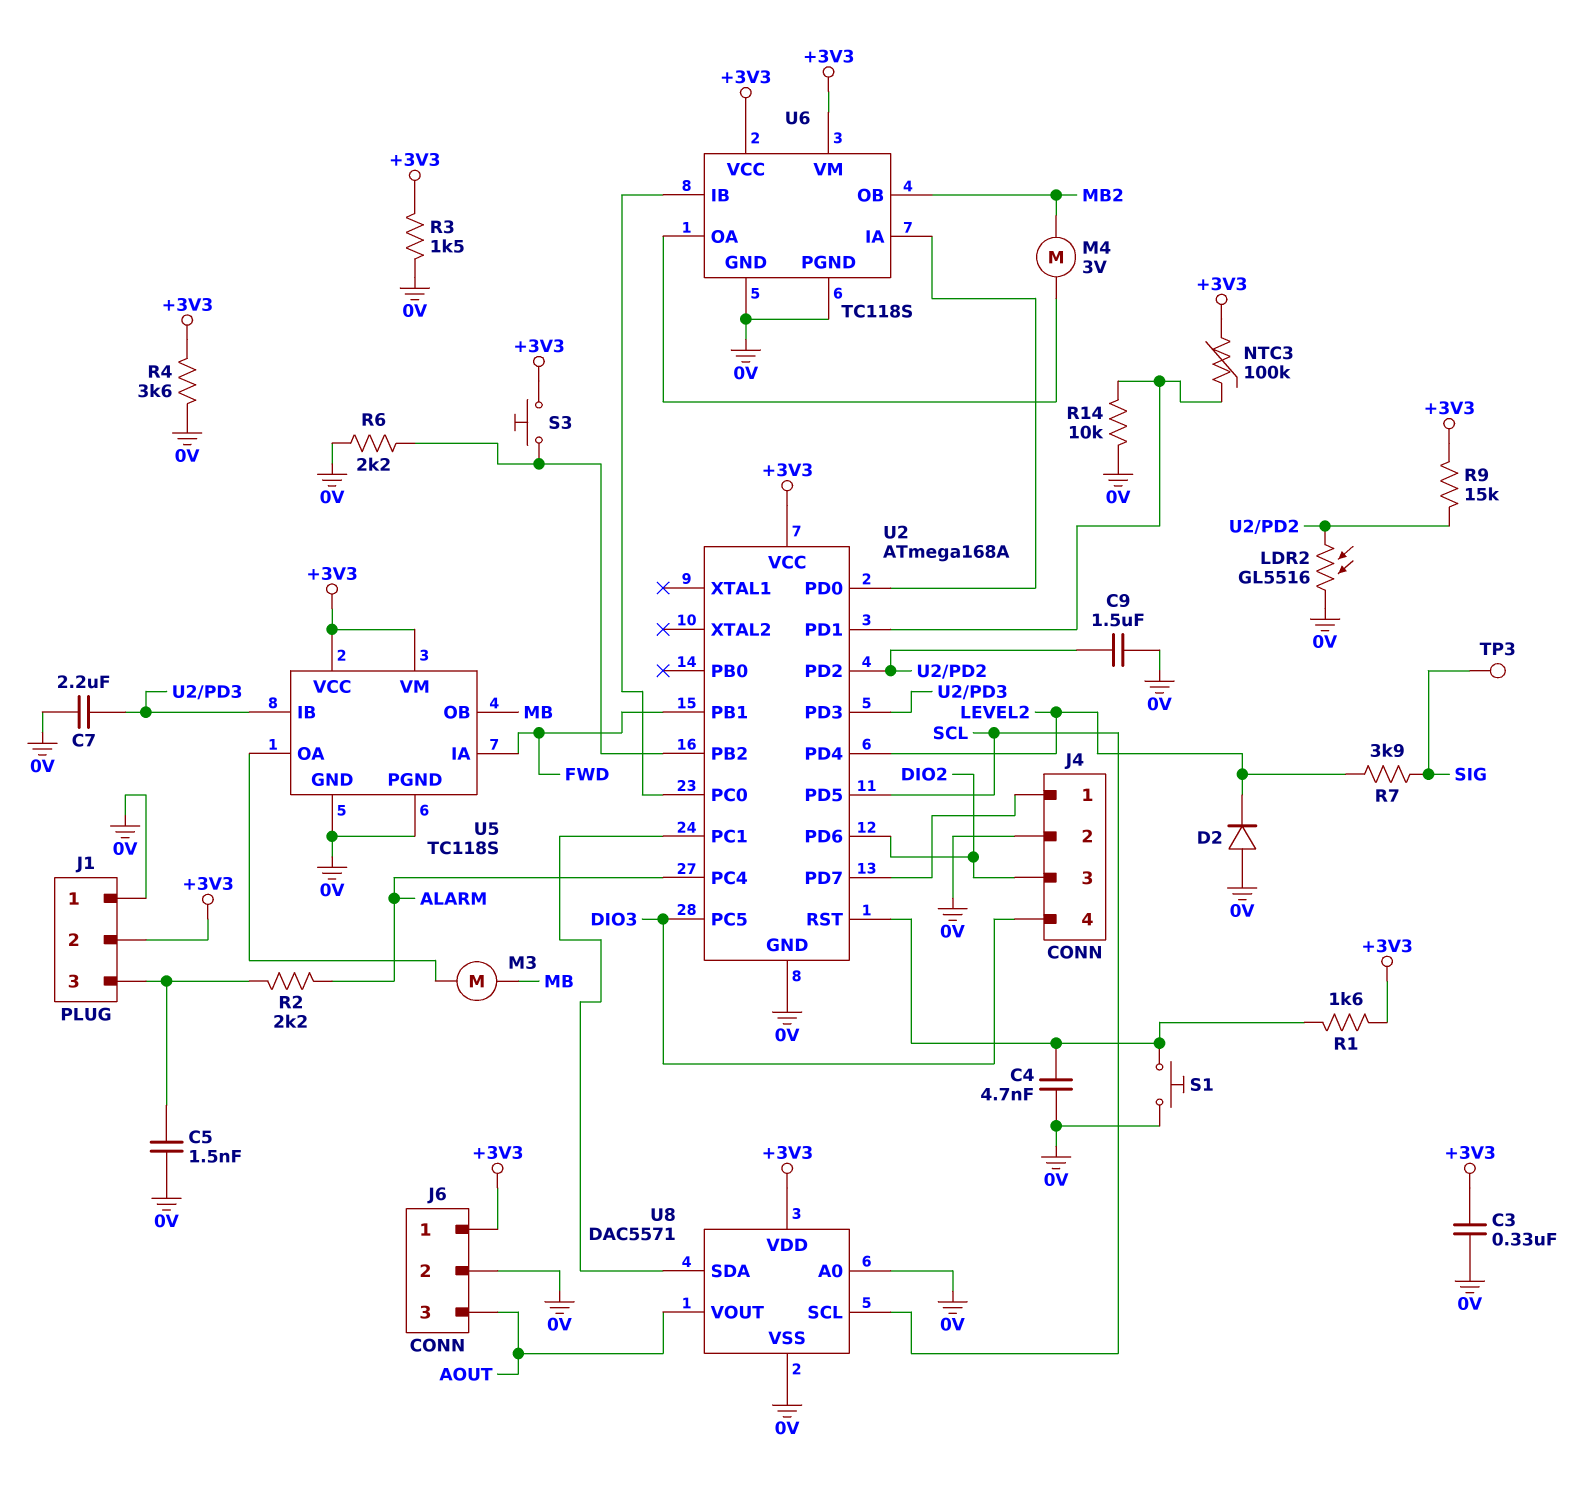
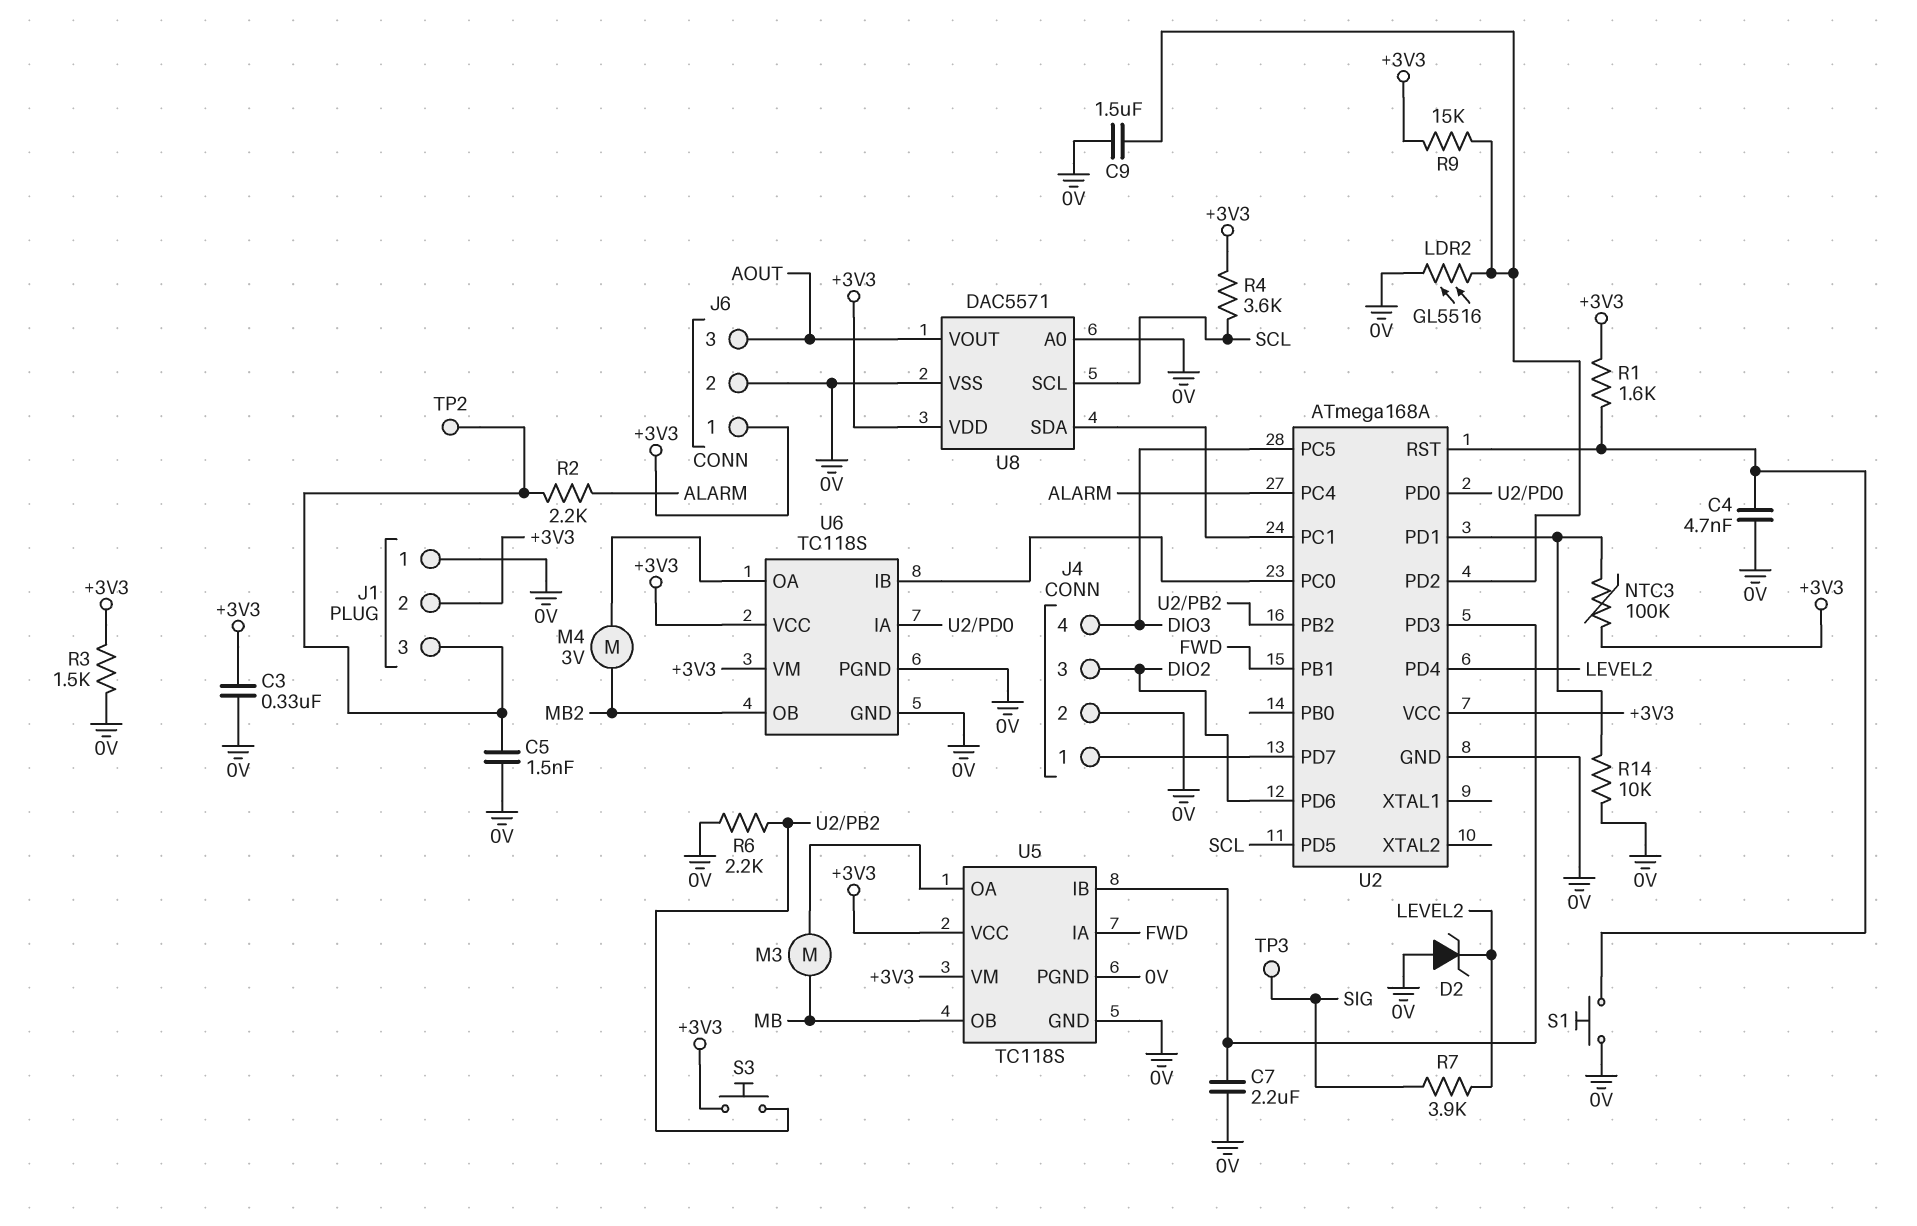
D2: diode (A 0V, K LEVEL2) -> zener (A 0V, K LEVEL2)
R4: 3.6k (+3V3, 0V) -> 3.6k (+3V3, SCL)
TP2: none -> test point (J1/3)

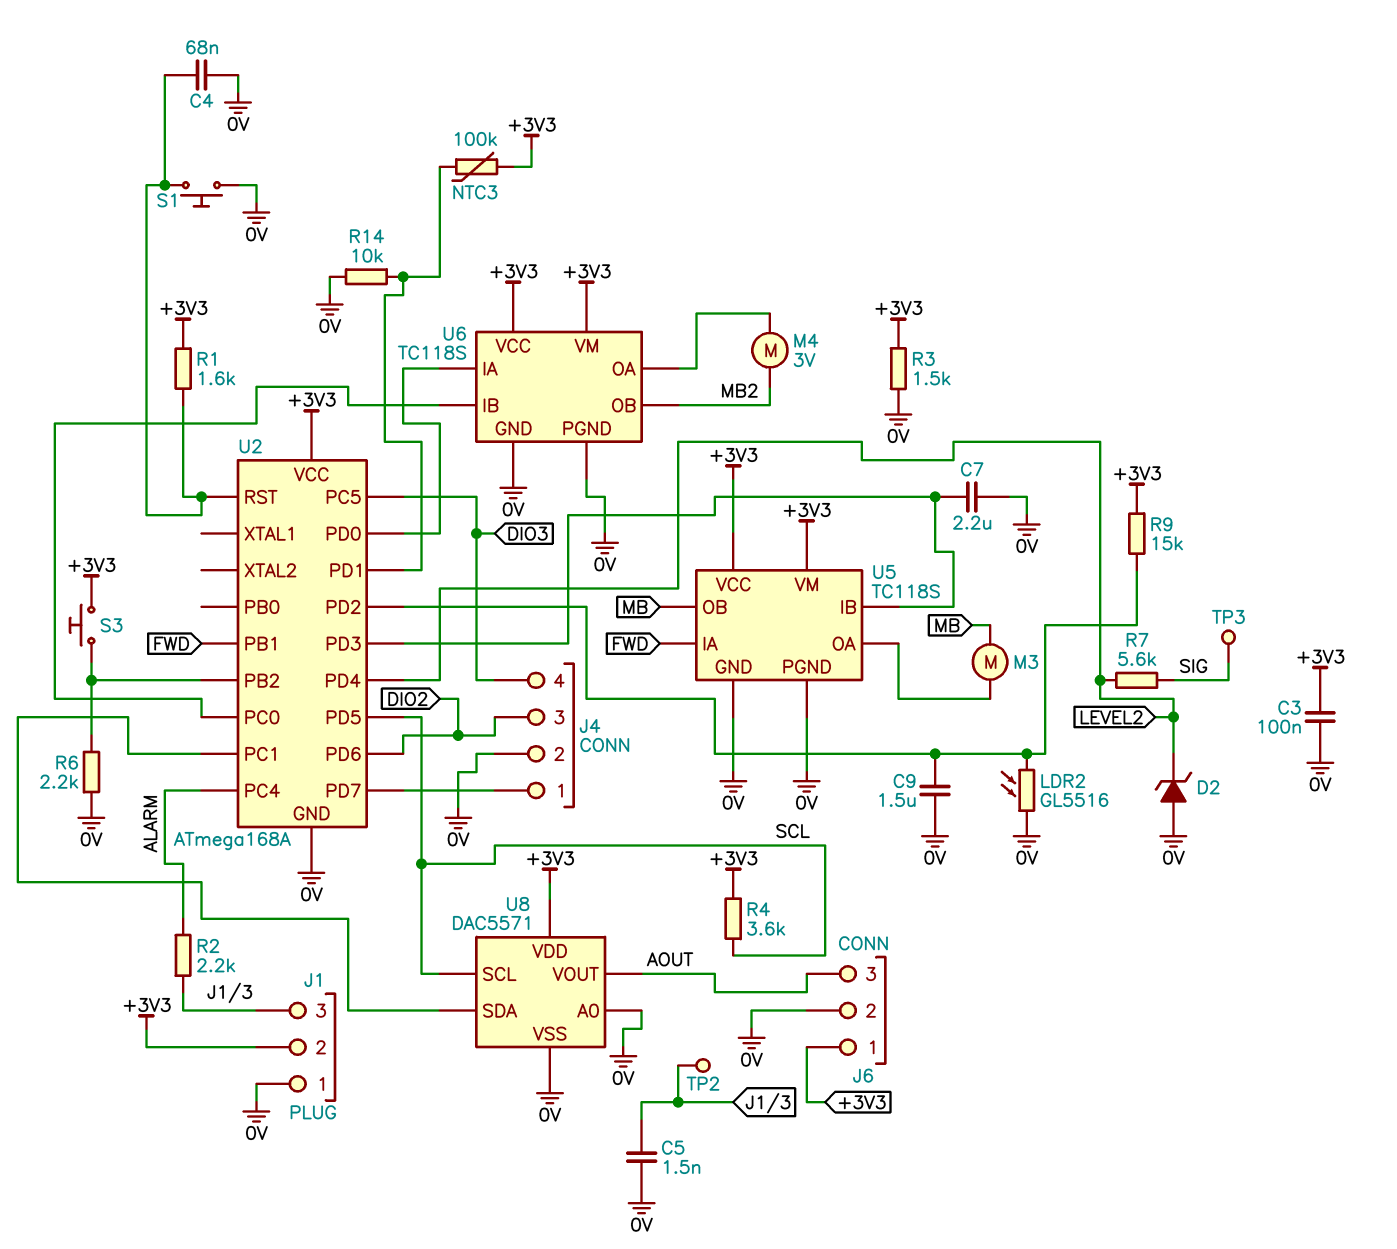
C3: 330nF (+3V3, 0V) -> 100nF (+3V3, 0V)
C4: 4.7nF (0V, U2/RST) -> 68nF (0V, U2/RST)
R7: 3.9k (LEVEL2, SIG) -> 5.6k (LEVEL2, SIG)

